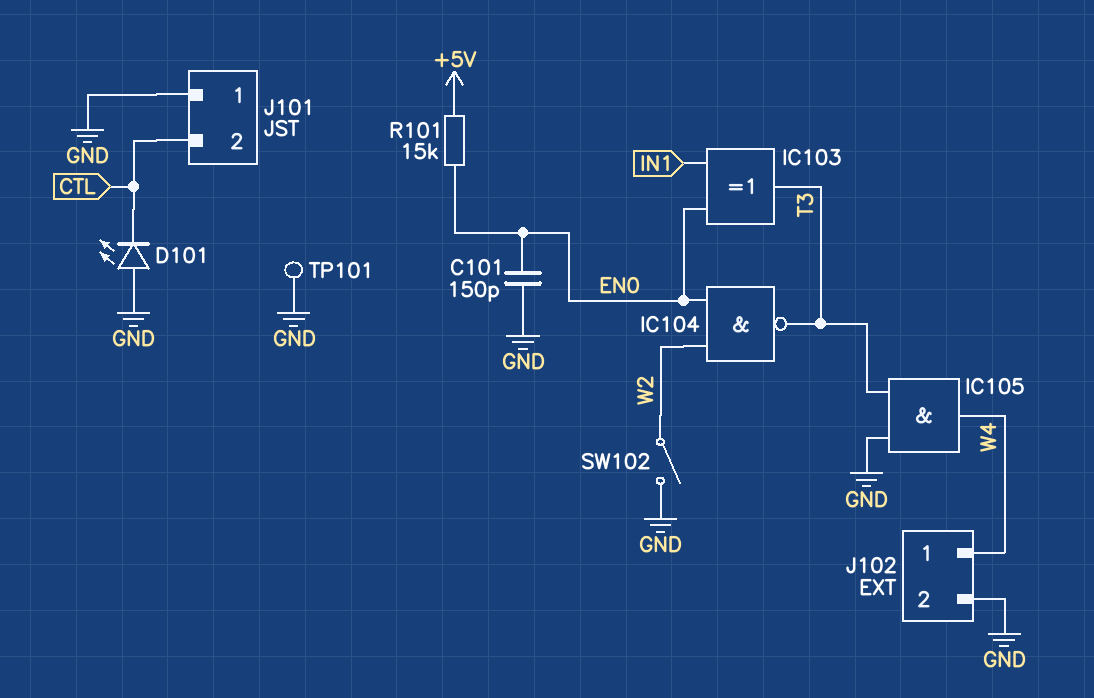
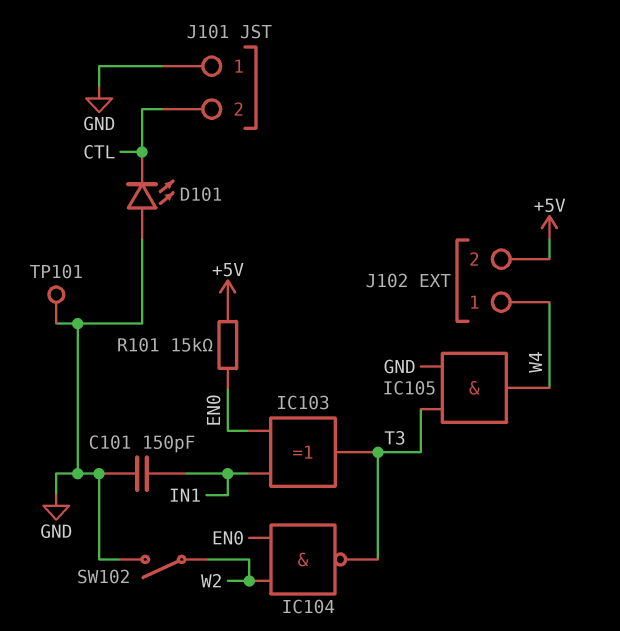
C101: 150pF (EN0, GND) -> 150pF (GND, IN1)
J102 pin 2: GND -> +5V

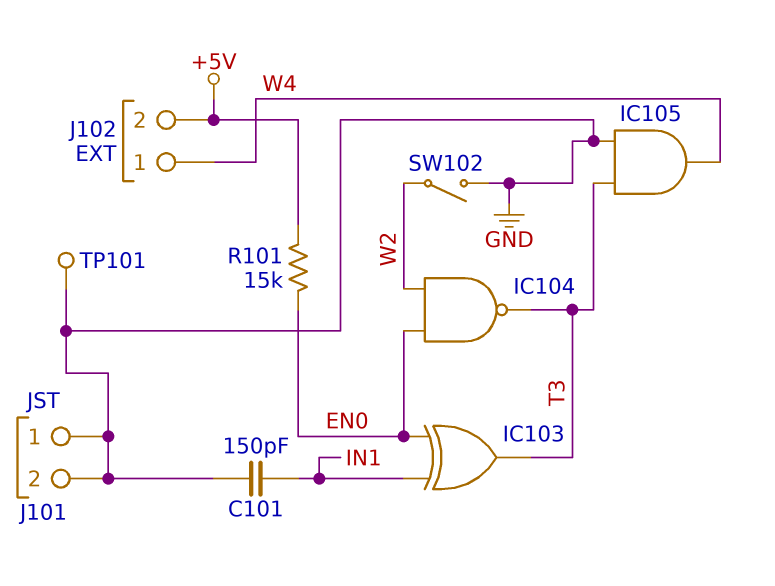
D101: LED (A GND, K CTL) -> none
J101 pin 2: CTL -> GND

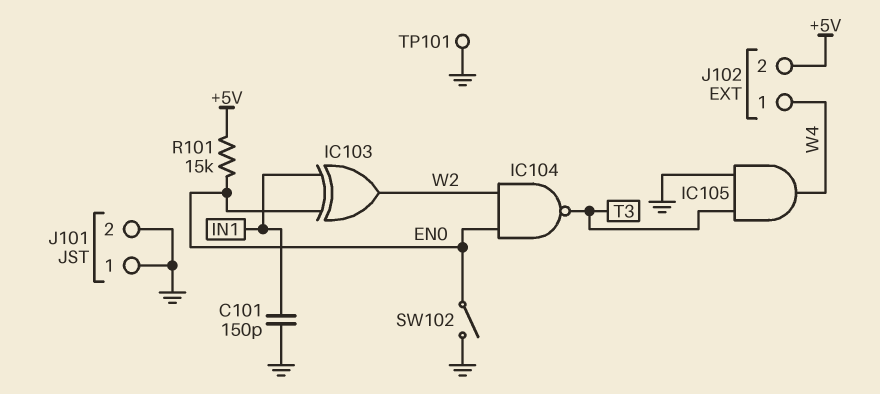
IC103: XOR (in EN0, in IN1, out T3) -> XOR (in EN0, in IN1, out W2)
SW102: switch (GND, W2) -> switch (EN0, GND)

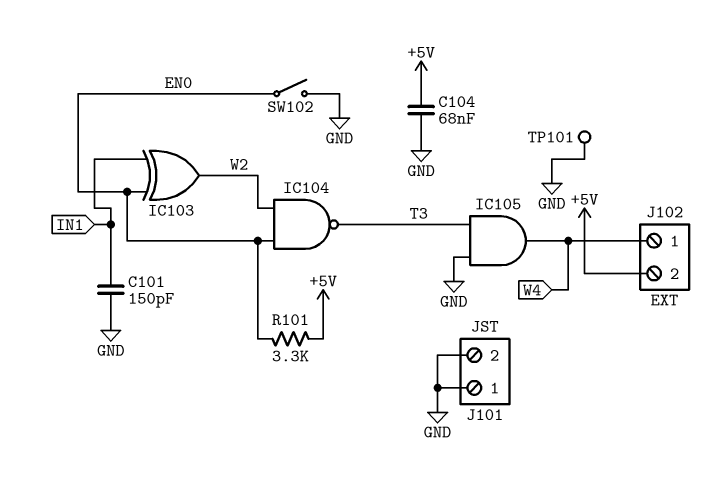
C104: none -> 68nF (+5V, GND)
R101: 15k (+5V, EN0) -> 3.3k (+5V, EN0)

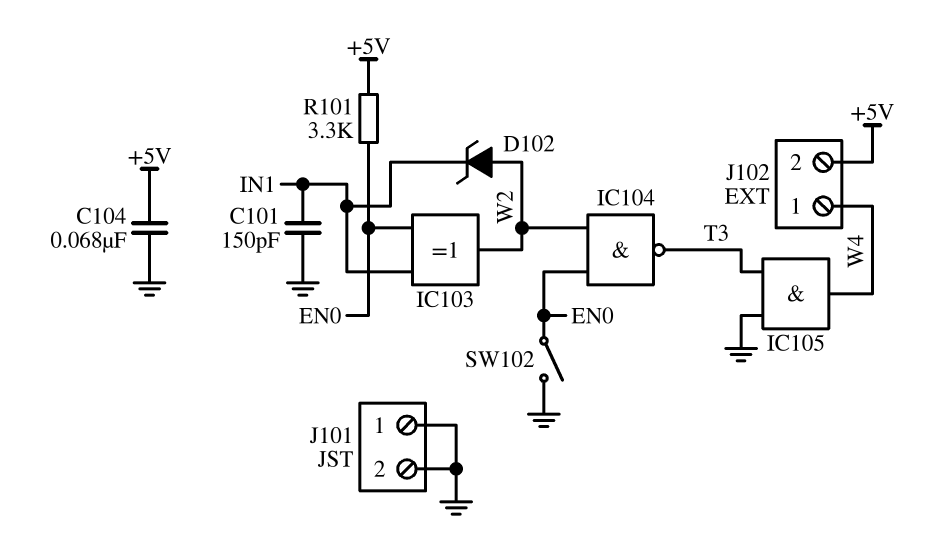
D102: none -> zener (A W2, K IN1)
TP101: test point (GND) -> none

